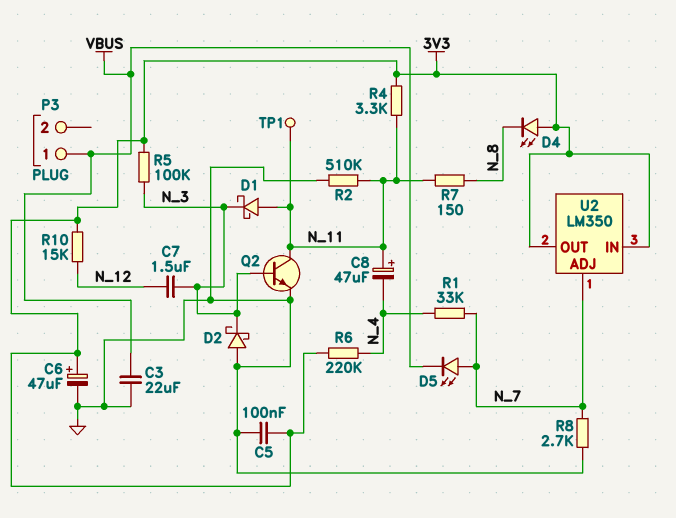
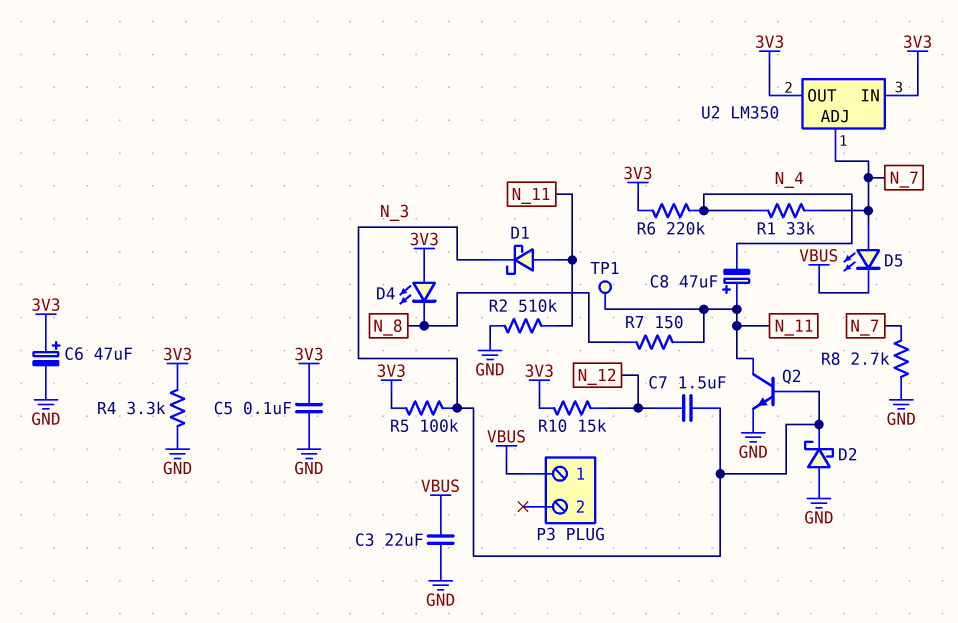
R4: 3.3k (3V3, N_11) -> 3.3k (3V3, GND)

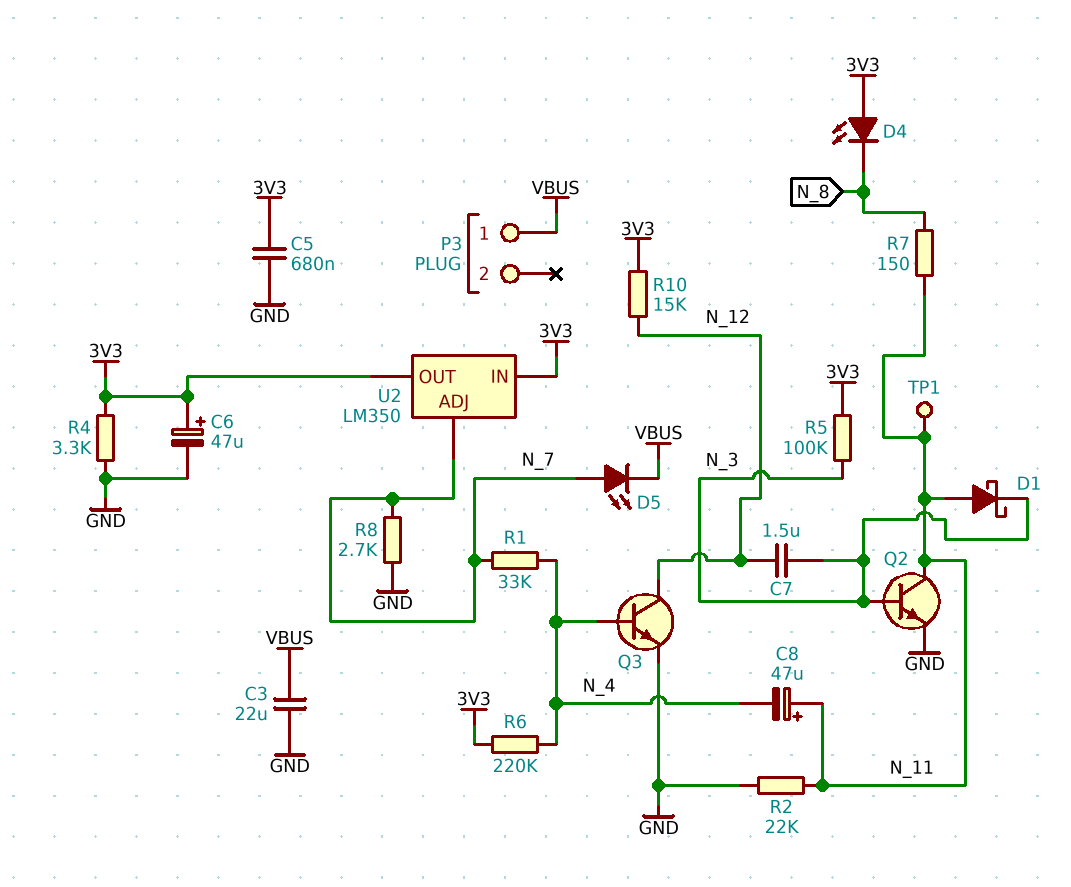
C5: 100nF (3V3, GND) -> 680nF (3V3, GND)
D2: schottky (A GND, K N_3) -> none
Q3: none -> NPN (B N_4, C N_12, E GND)
R2: 510k (GND, N_11) -> 22k (GND, N_11)

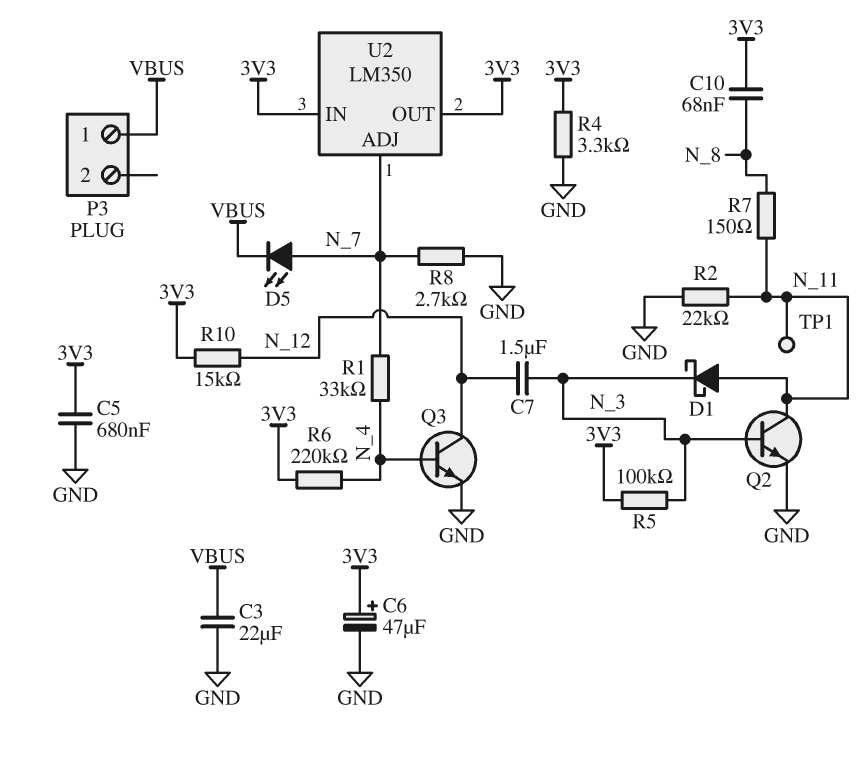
C8: 47uF (plus N_11, minus N_4) -> none
C10: none -> 68nF (3V3, N_8)
D4: LED (A 3V3, K N_8) -> none

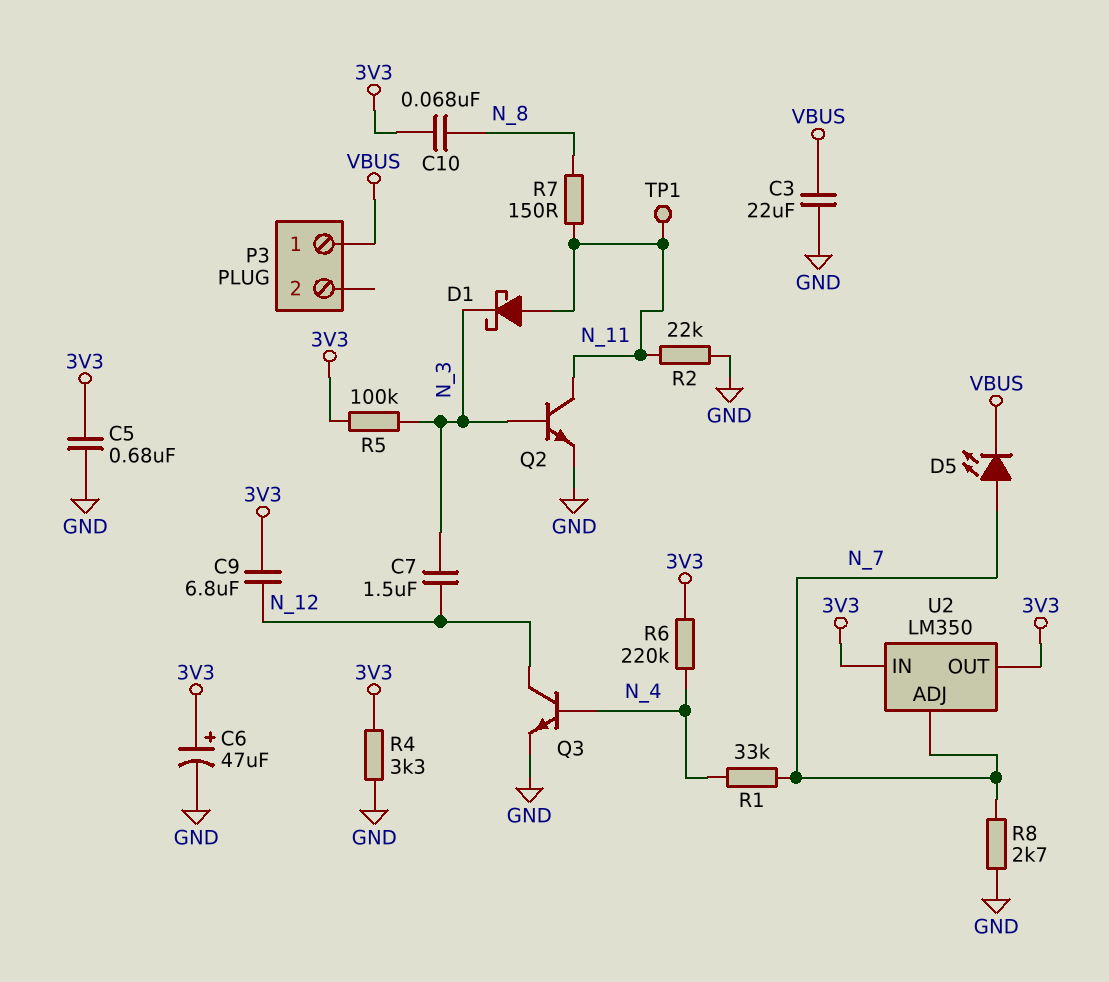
C9: none -> 6.8uF (3V3, N_12)
R10: 15k (3V3, N_12) -> none

